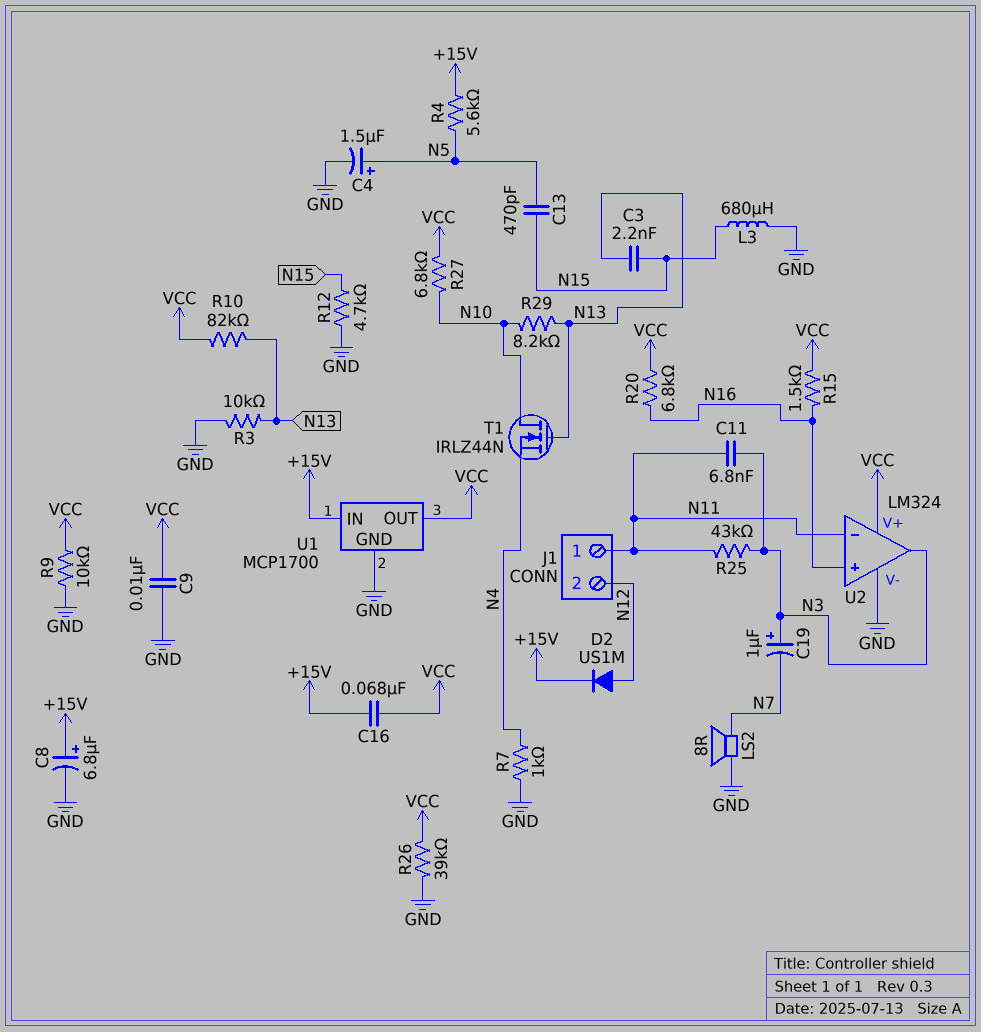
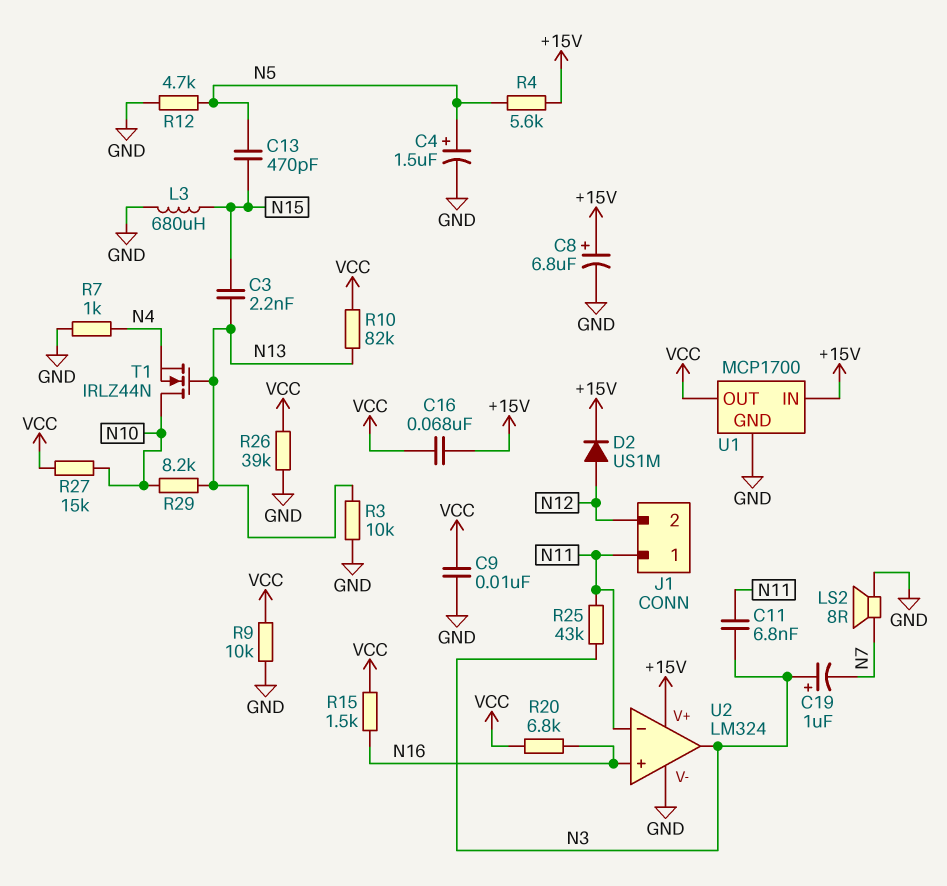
R12: 4.7k (GND, N15) -> 4.7k (GND, N5)
R27: 6.8k (N10, VCC) -> 15k (N10, VCC)
U2 pin V+: VCC -> +15V

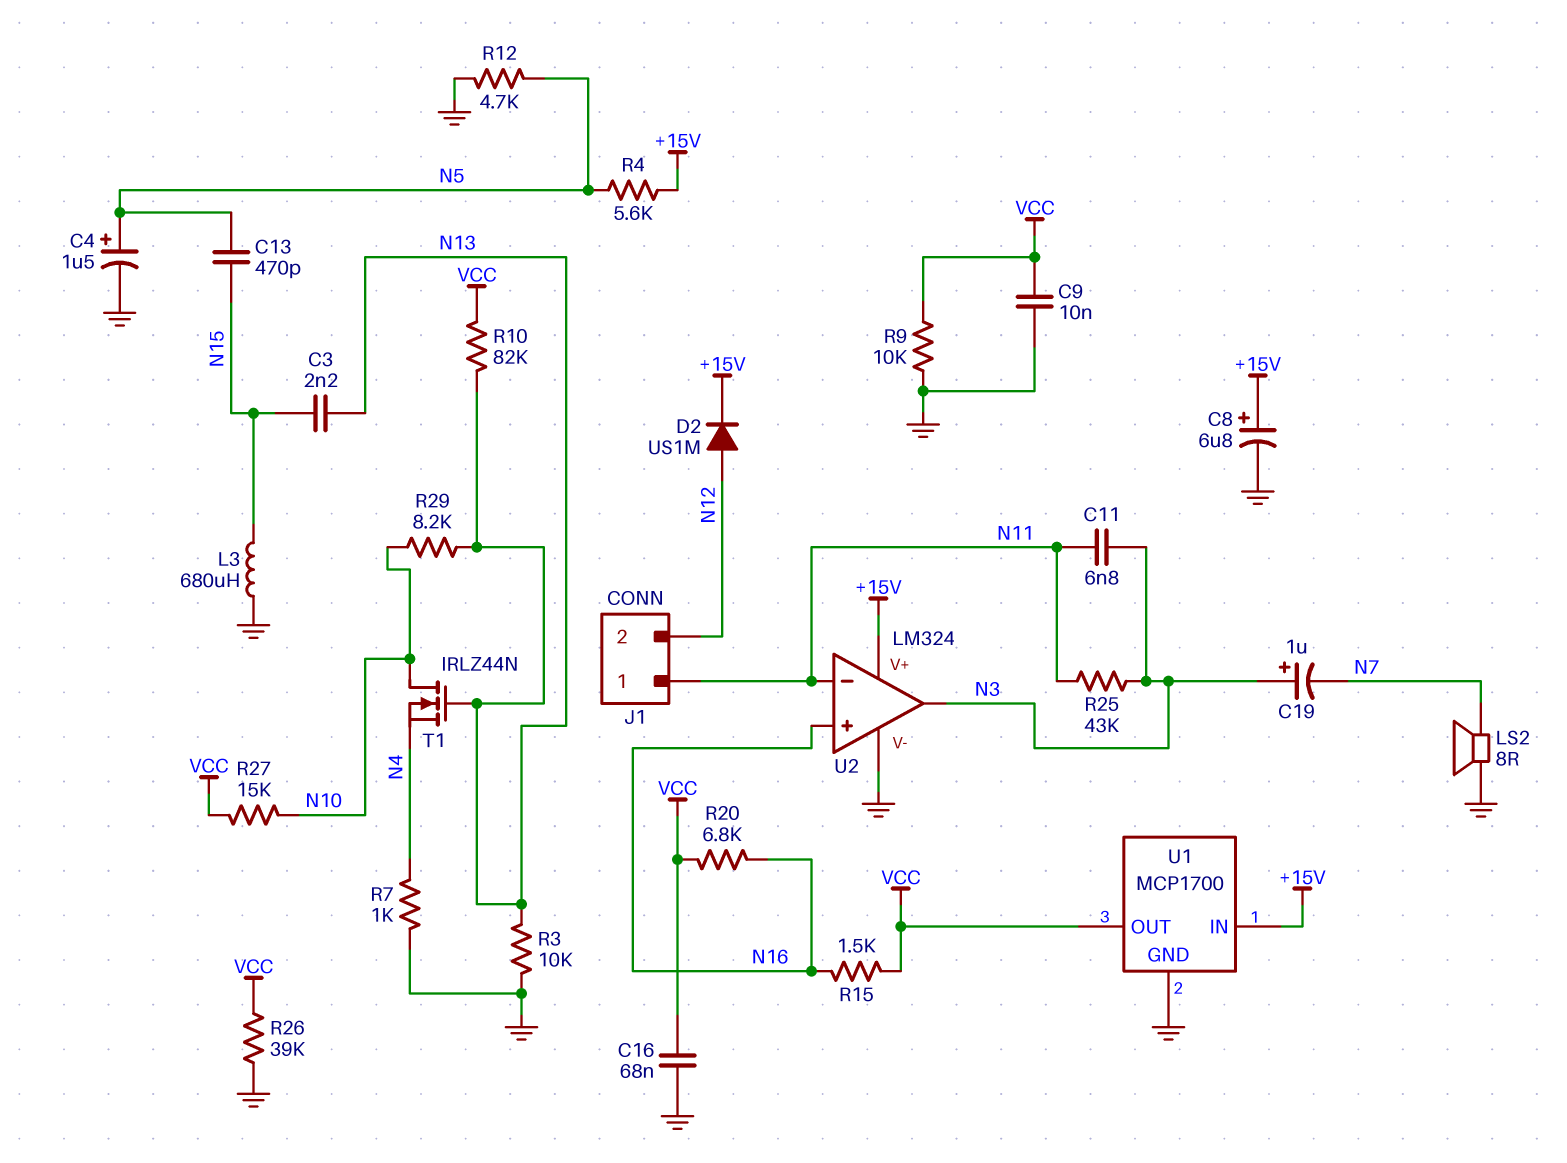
C16: 68nF (+15V, VCC) -> 68nF (GND, VCC)

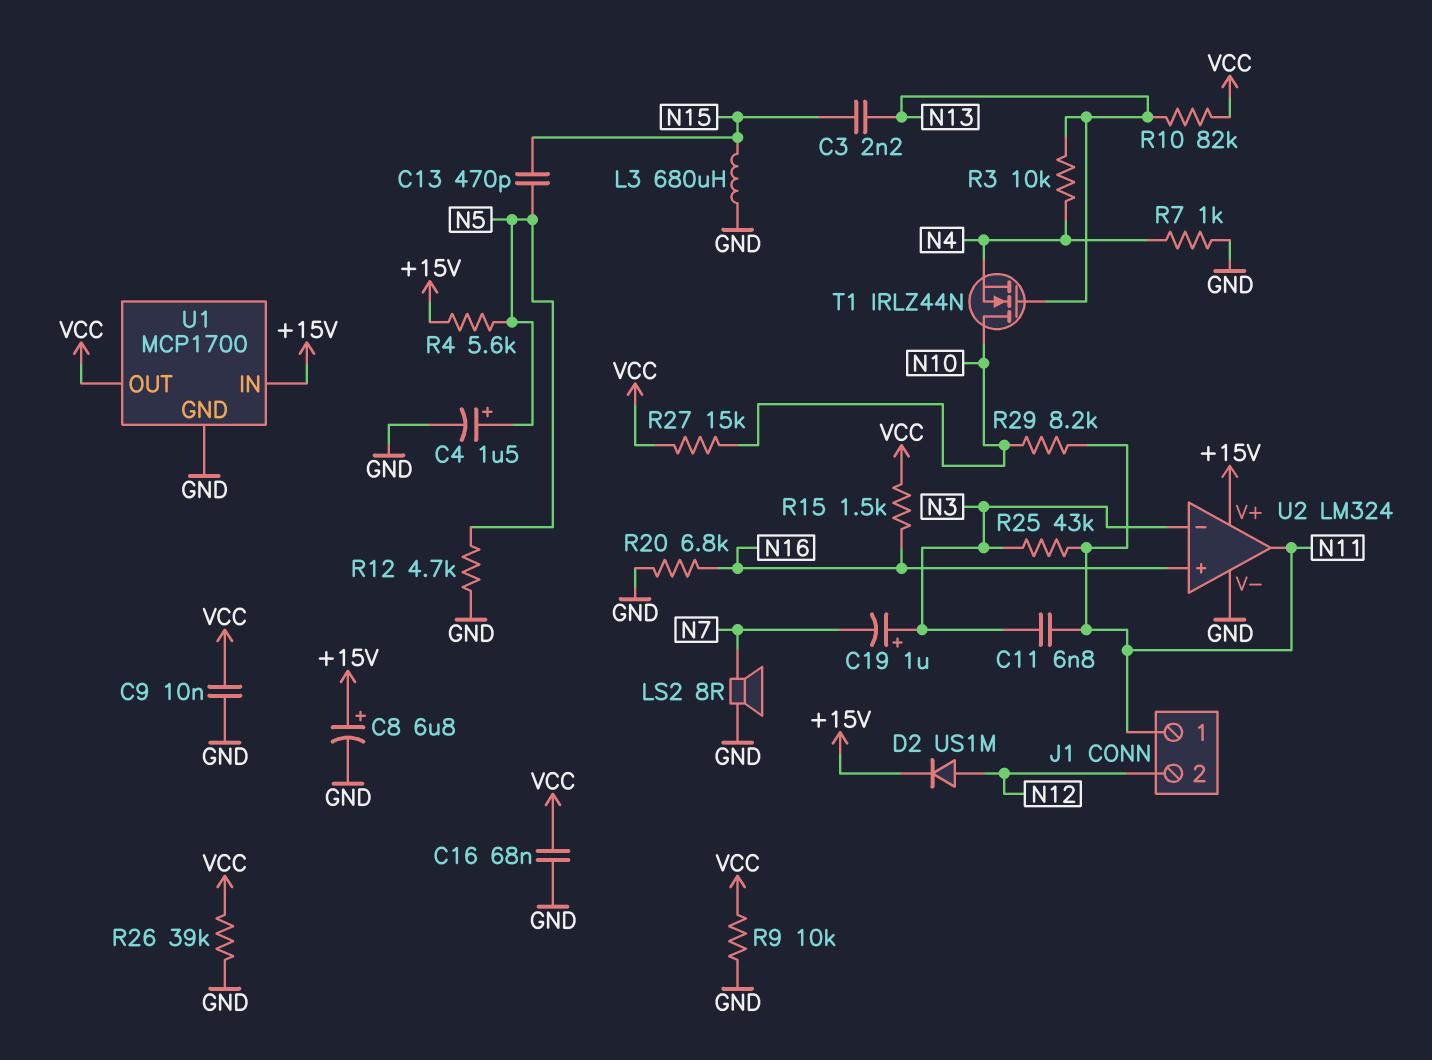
R3: 10k (GND, N13) -> 10k (N4, N13)
R20: 6.8k (N16, VCC) -> 6.8k (GND, N16)
R29: 8.2k (N10, N13) -> 8.2k (N10, N11)
U2 pin in-: N11 -> N3
U2 pin out: N3 -> N11

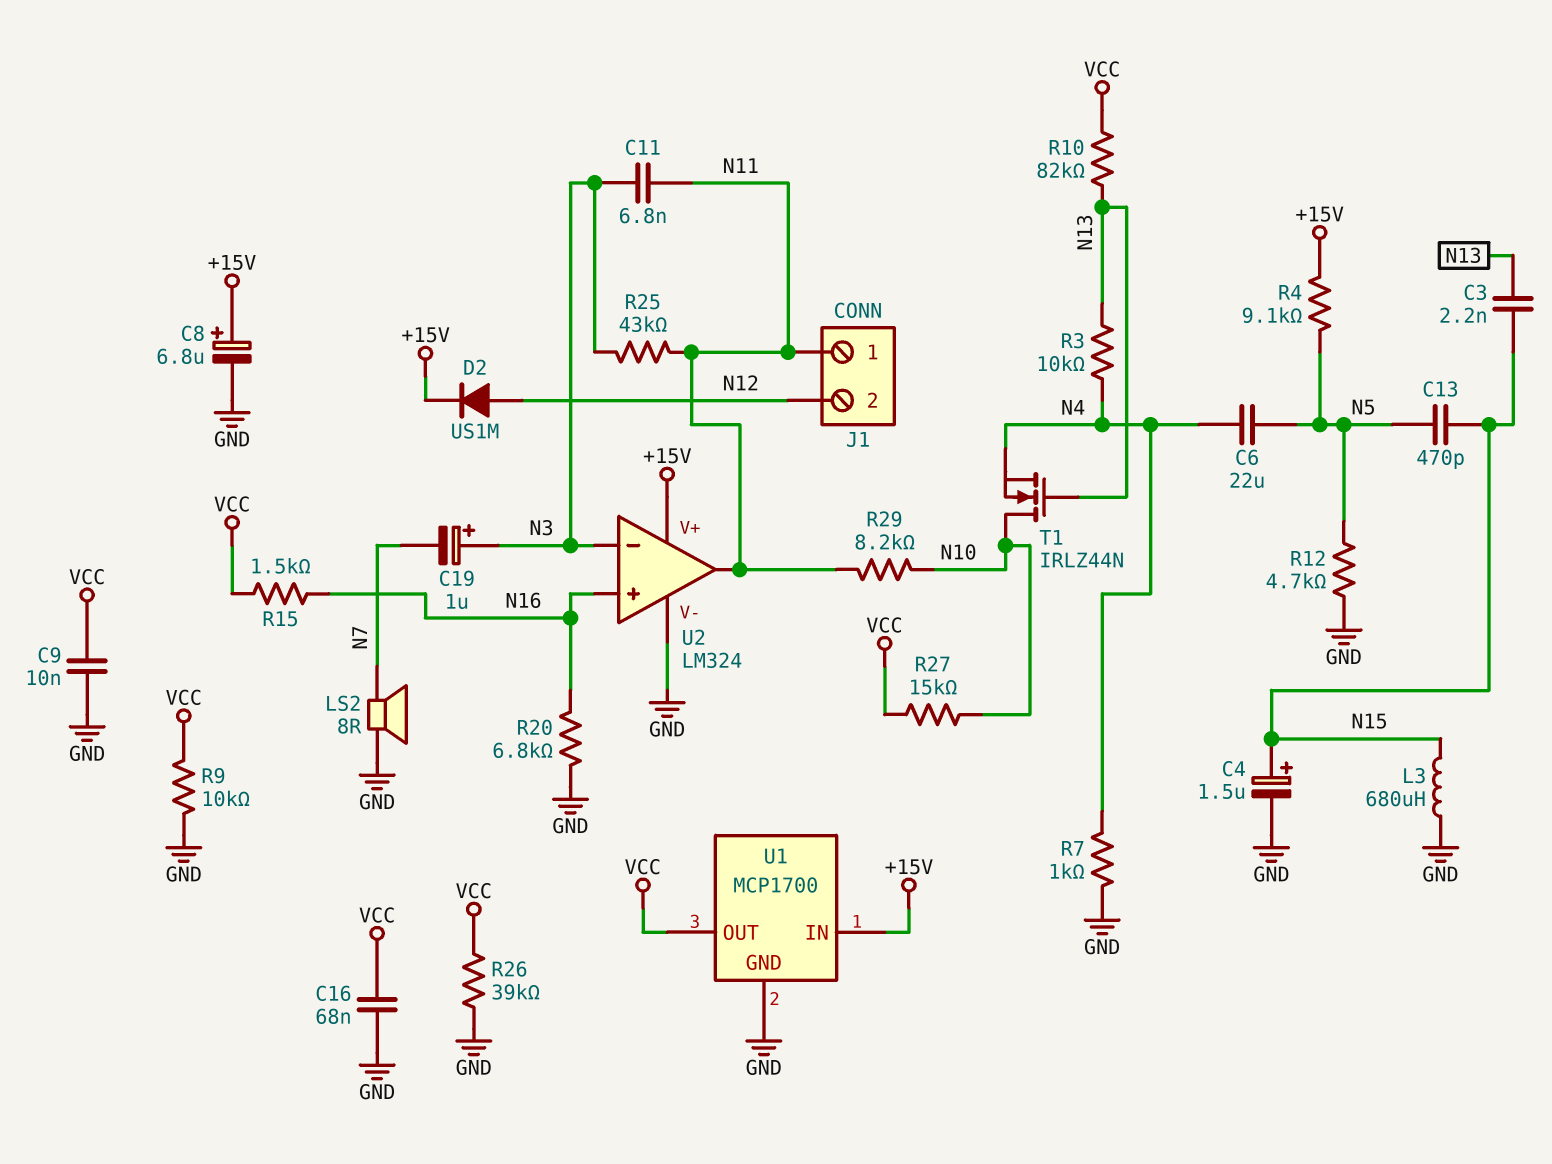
C4: 1.5uF (plus N5, minus GND) -> 1.5uF (plus N15, minus GND)
C6: none -> 22uF (N4, N5)
R4: 5.6k (+15V, N5) -> 9.1k (+15V, N5)

